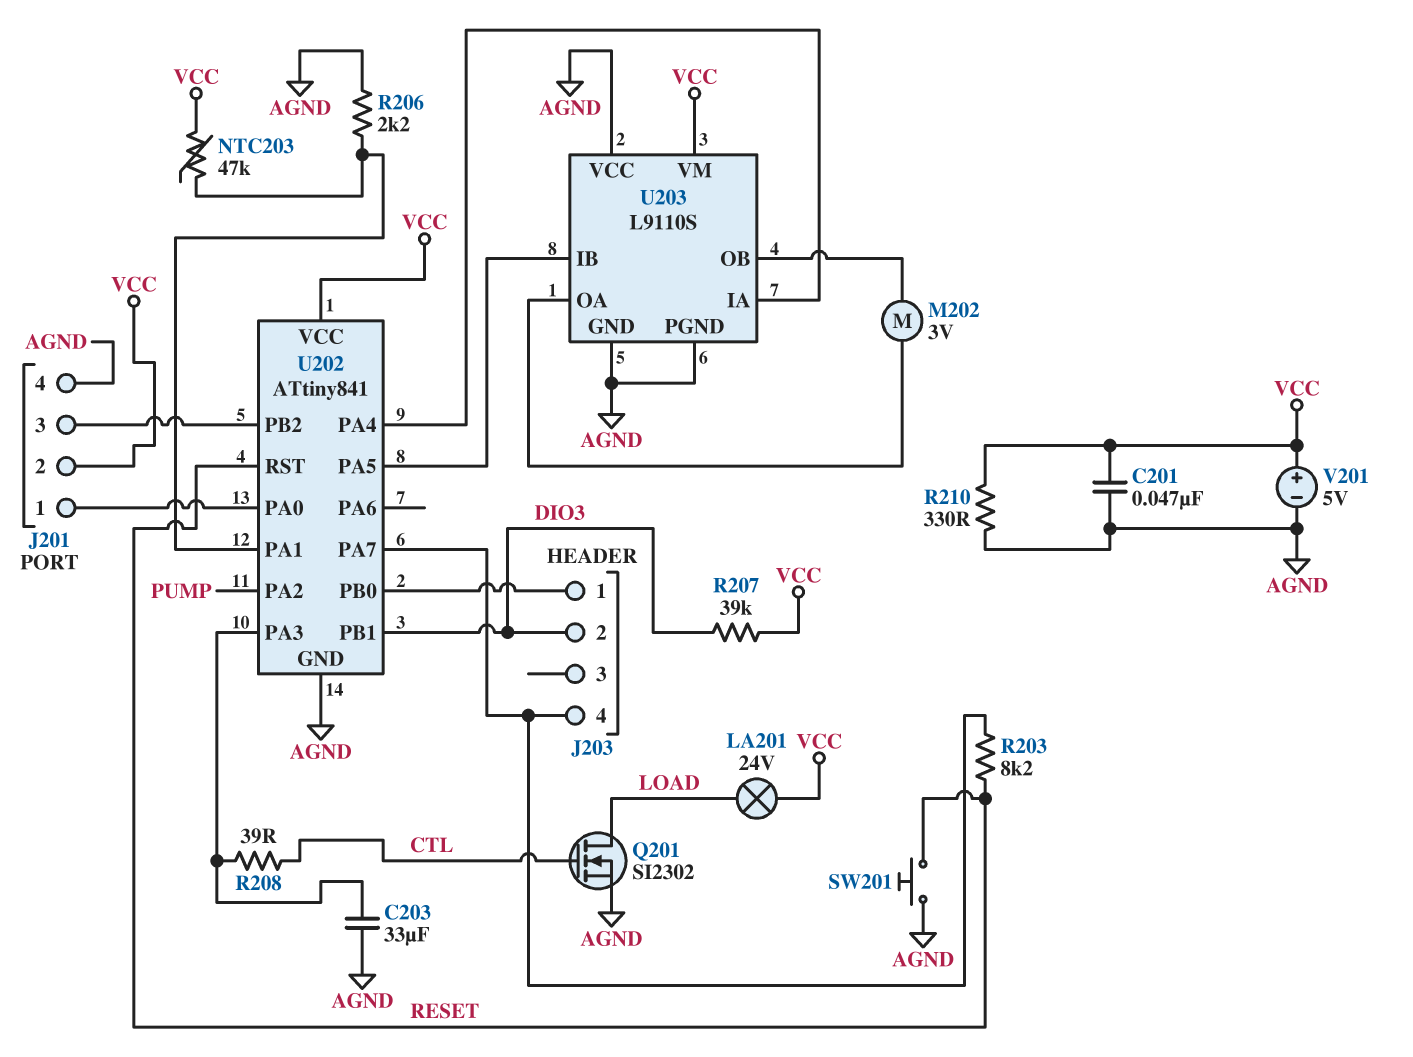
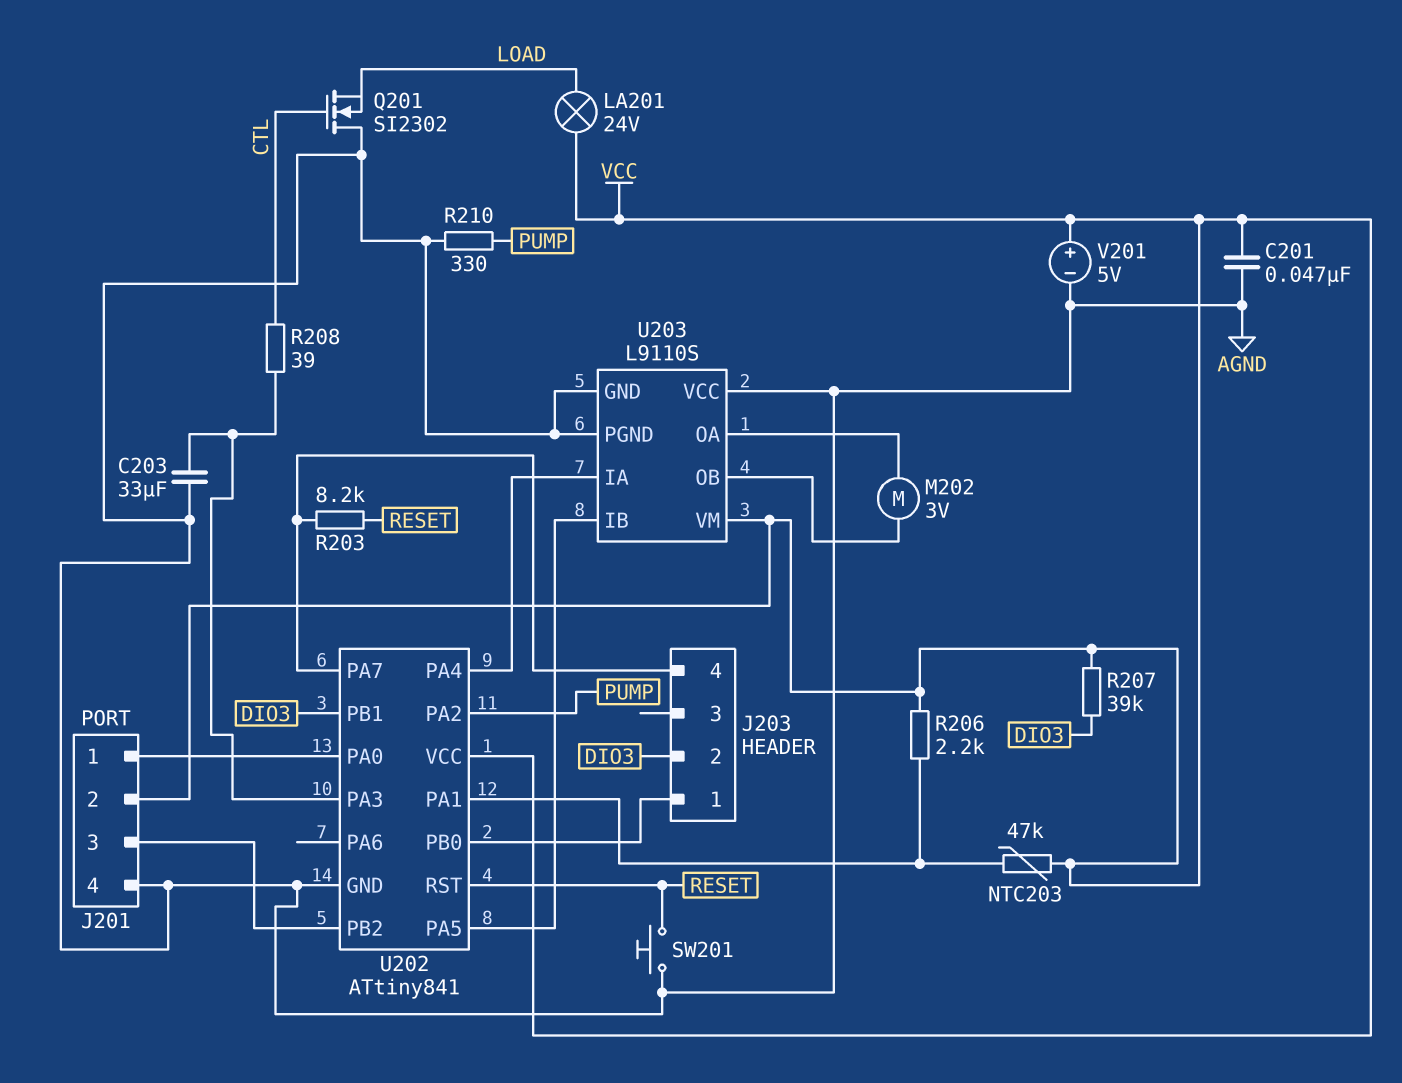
Q201: NMOS SI2302 (G CTL, D LOAD, S AGND) -> NMOS SI2302 (G CTL, D AGND, S LOAD)
R206: 2.2k (AGND, U202/PA1) -> 2.2k (U202/PA1, VCC)
R210: 330 (AGND, VCC) -> 330 (AGND, PUMP)

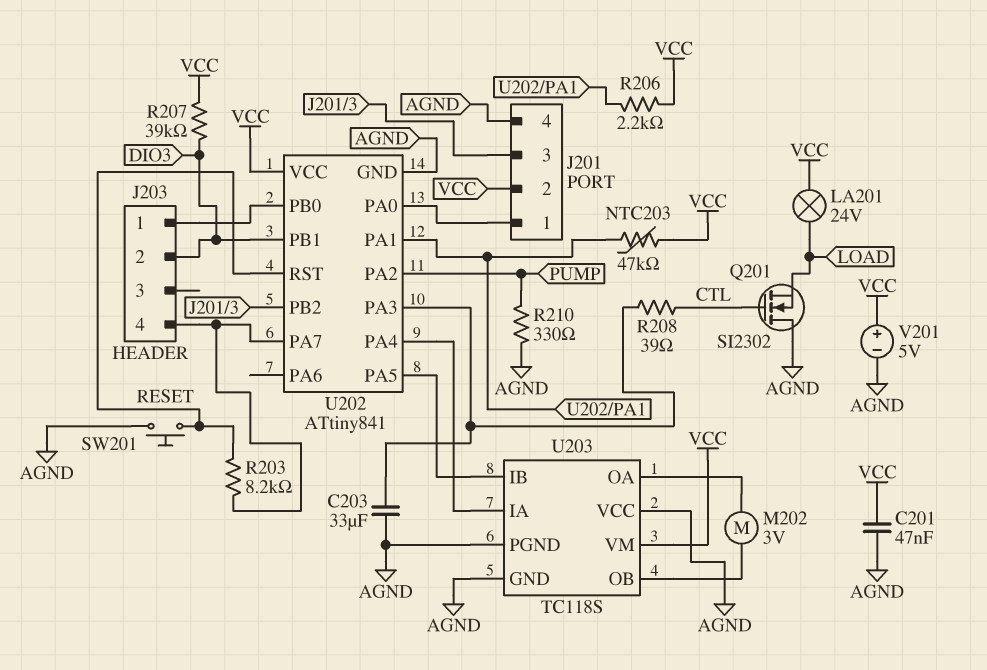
U203: L9110S -> TC118S

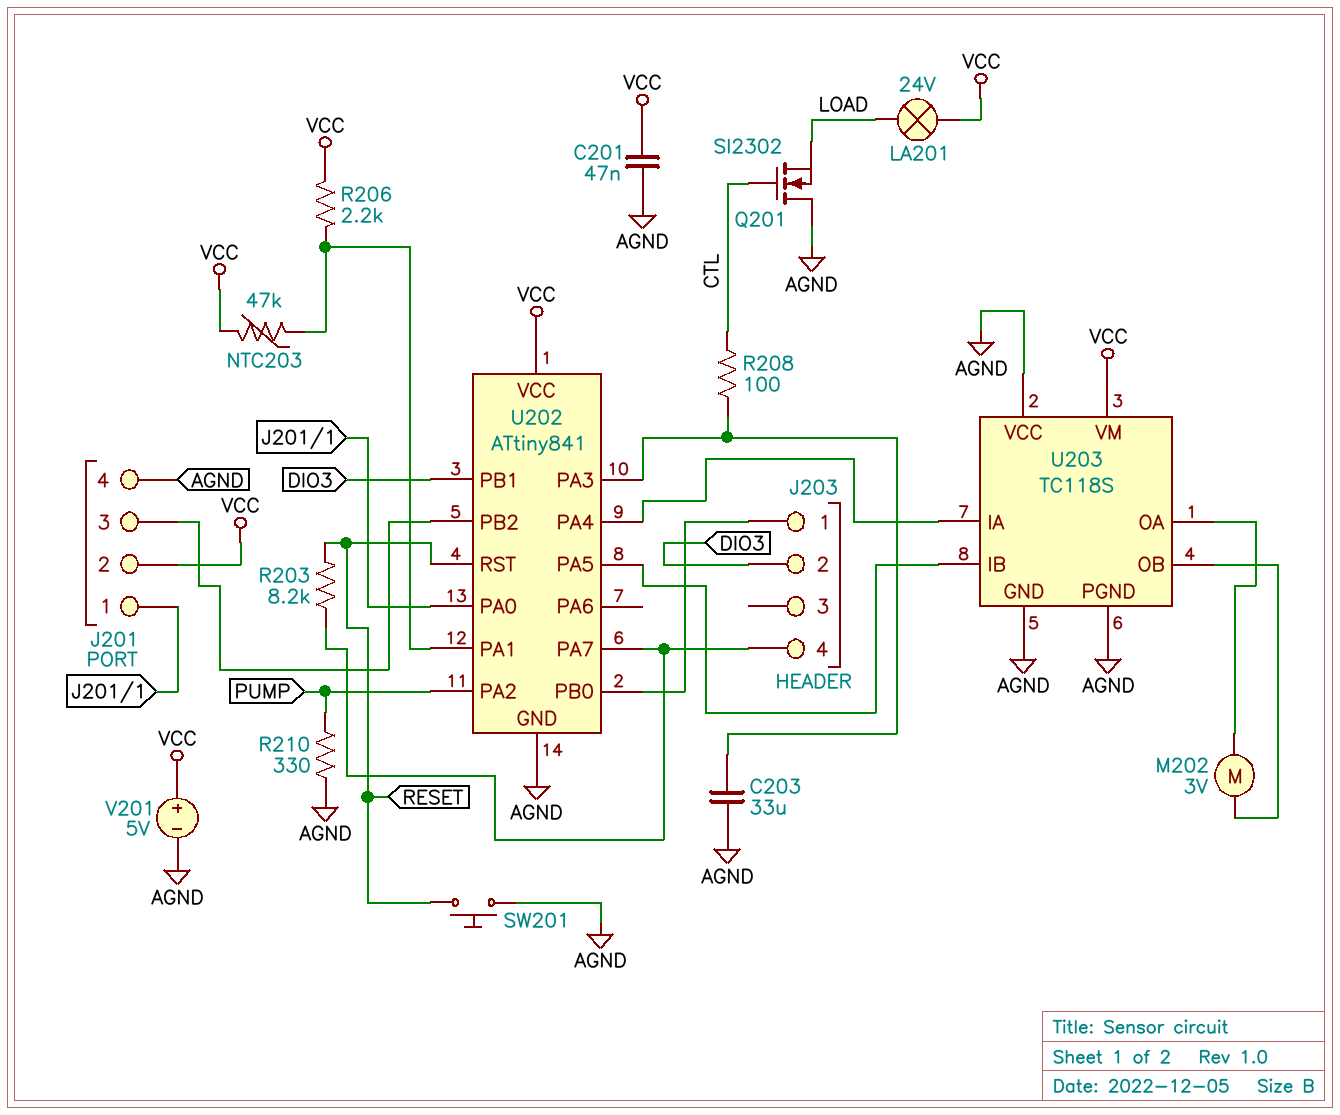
R207: 39k (DIO3, VCC) -> none
R208: 39 (CTL, U202/PA3) -> 100 (CTL, U202/PA3)

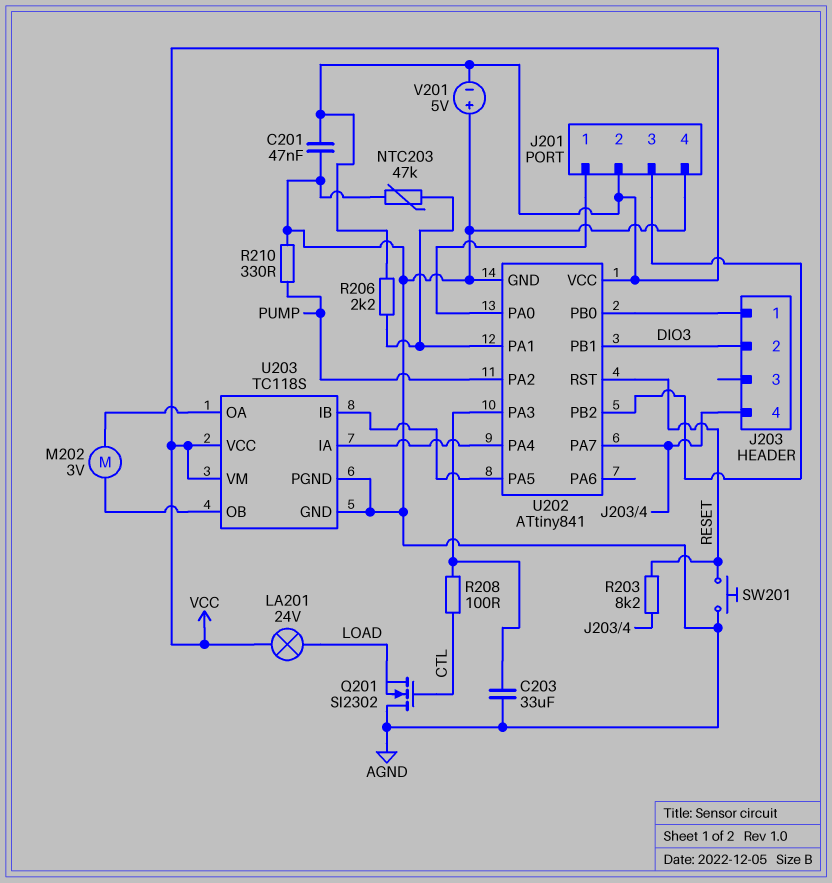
NTC203: 47k (U202/PA1, VCC) -> 47k (AGND, U202/PA1)
U203 pin VCC: AGND -> VCC
V201: 5V (plus VCC, minus AGND) -> 5V (plus AGND, minus VCC)

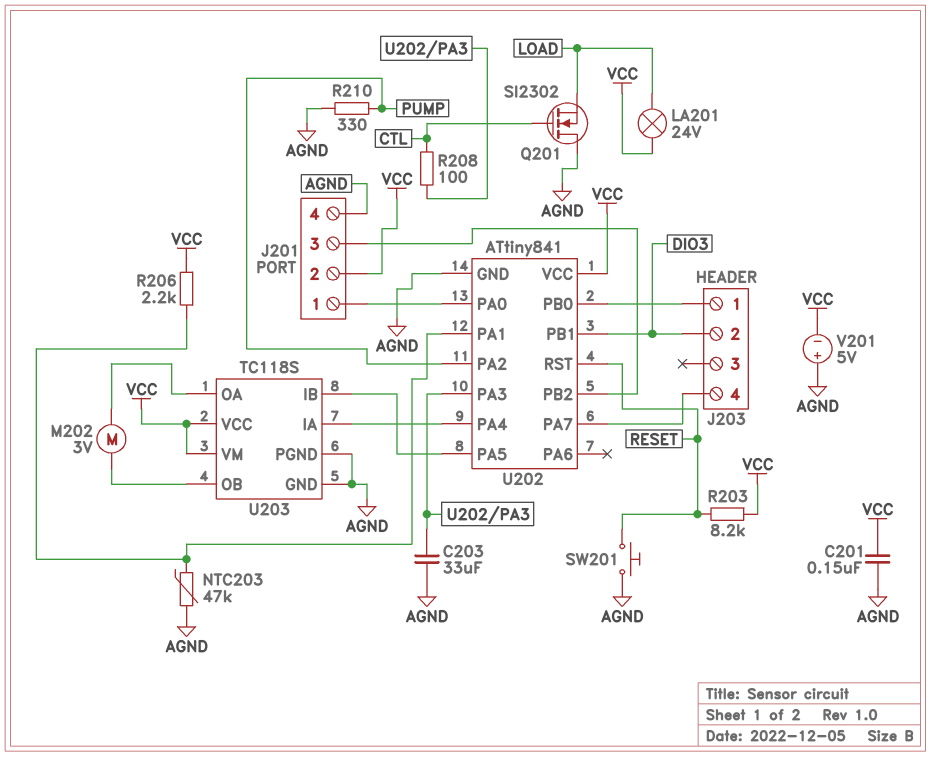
C201: 47nF (AGND, VCC) -> 150nF (AGND, VCC)
R203: 8.2k (J203/4, RESET) -> 8.2k (RESET, VCC)

